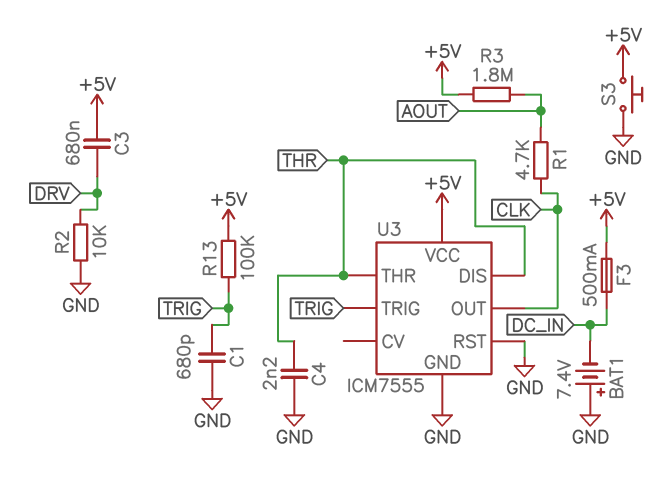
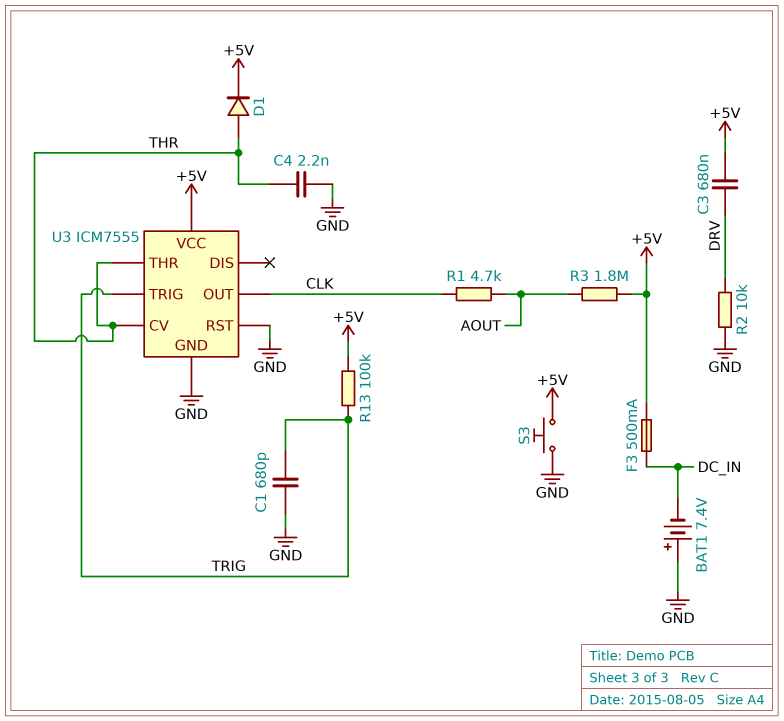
D1: none -> diode (A THR, K +5V)
U3 pin CV: none -> THR
U3 pin DIS: THR -> none

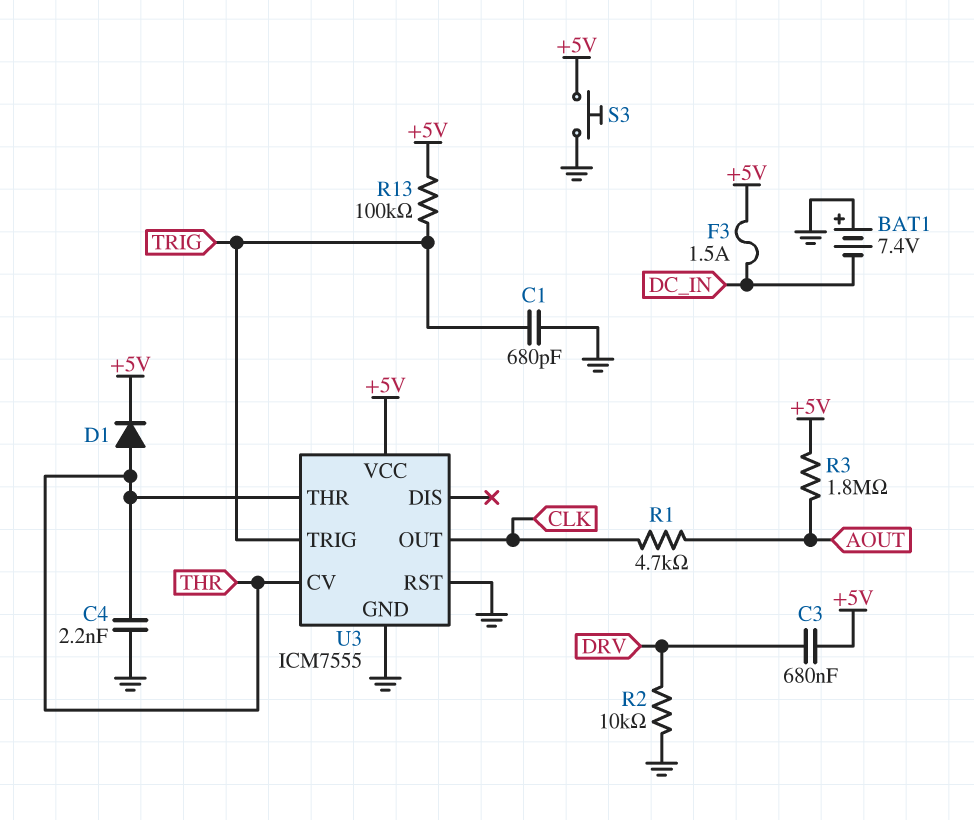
F3: 500mA (+5V, DC_IN) -> 1.5A (+5V, DC_IN)

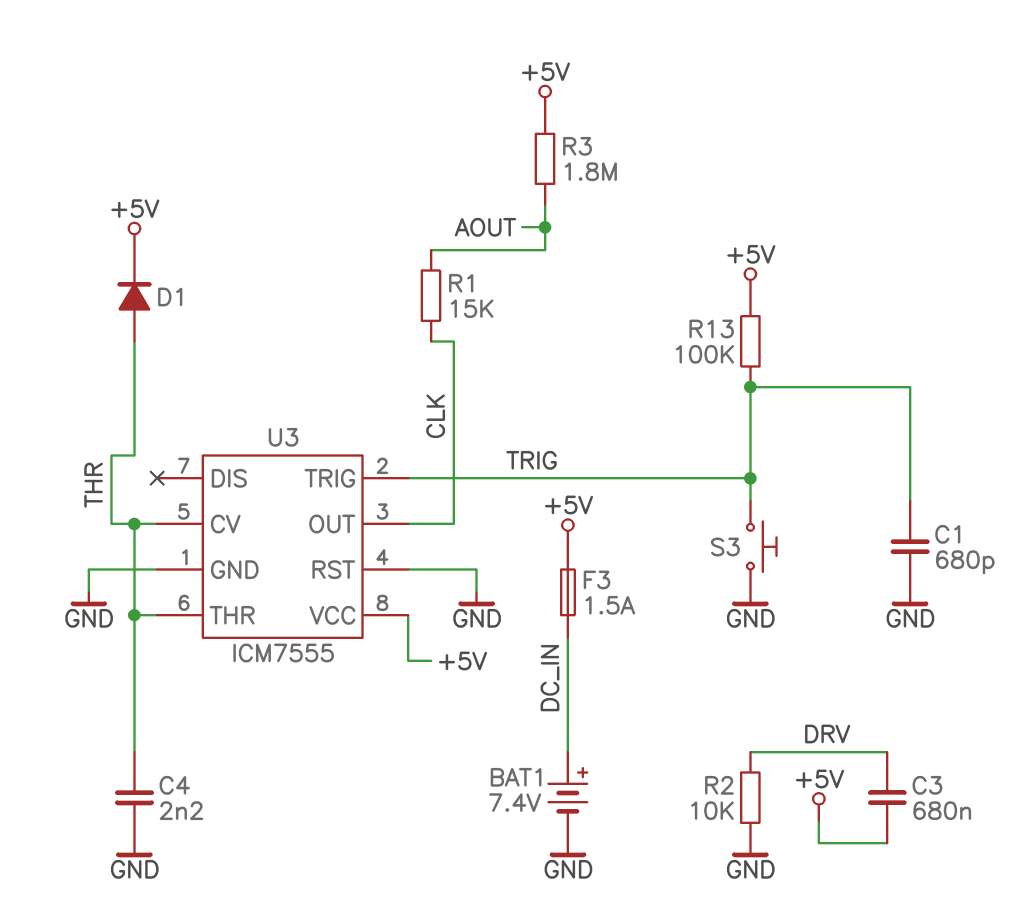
BAT1: 7.4V (plus GND, minus DC_IN) -> 7.4V (plus DC_IN, minus GND)
R1: 4.7k (AOUT, CLK) -> 15k (AOUT, CLK)
S3: button (+5V, GND) -> button (GND, TRIG)

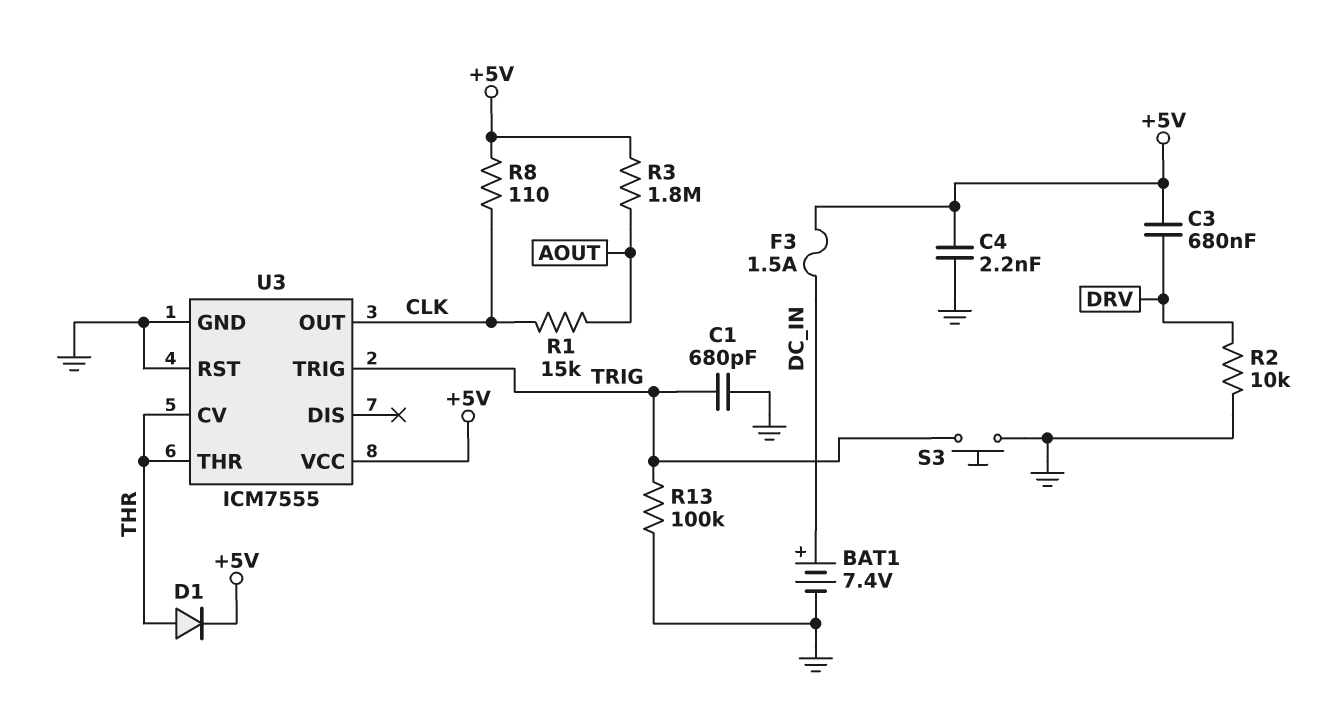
C4: 2.2nF (GND, THR) -> 2.2nF (+5V, GND)
R8: none -> 110 (+5V, CLK)
R13: 100k (+5V, TRIG) -> 100k (GND, TRIG)

